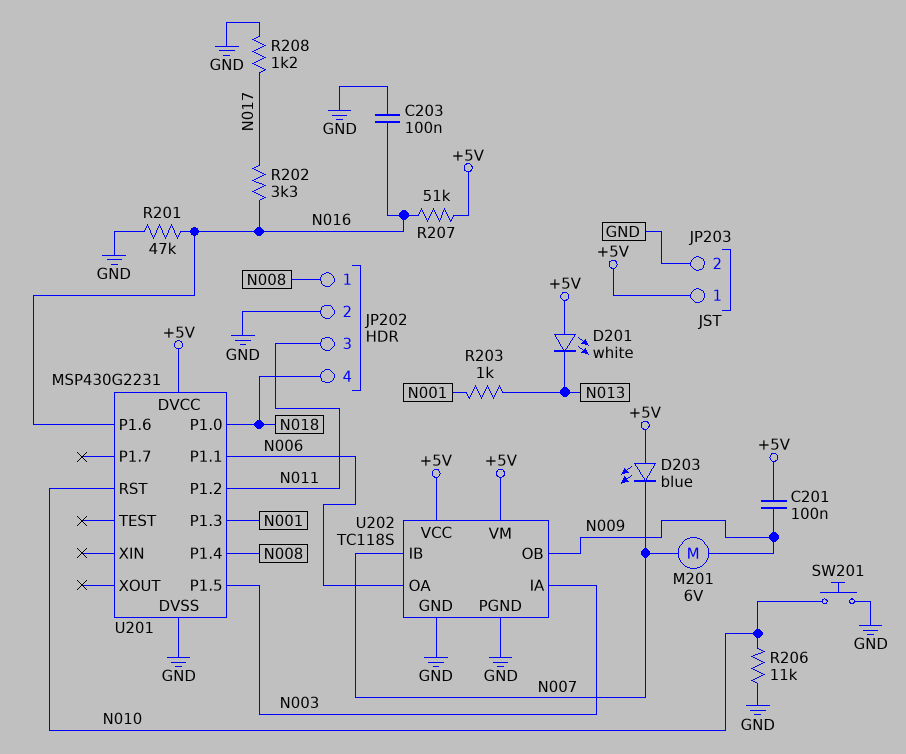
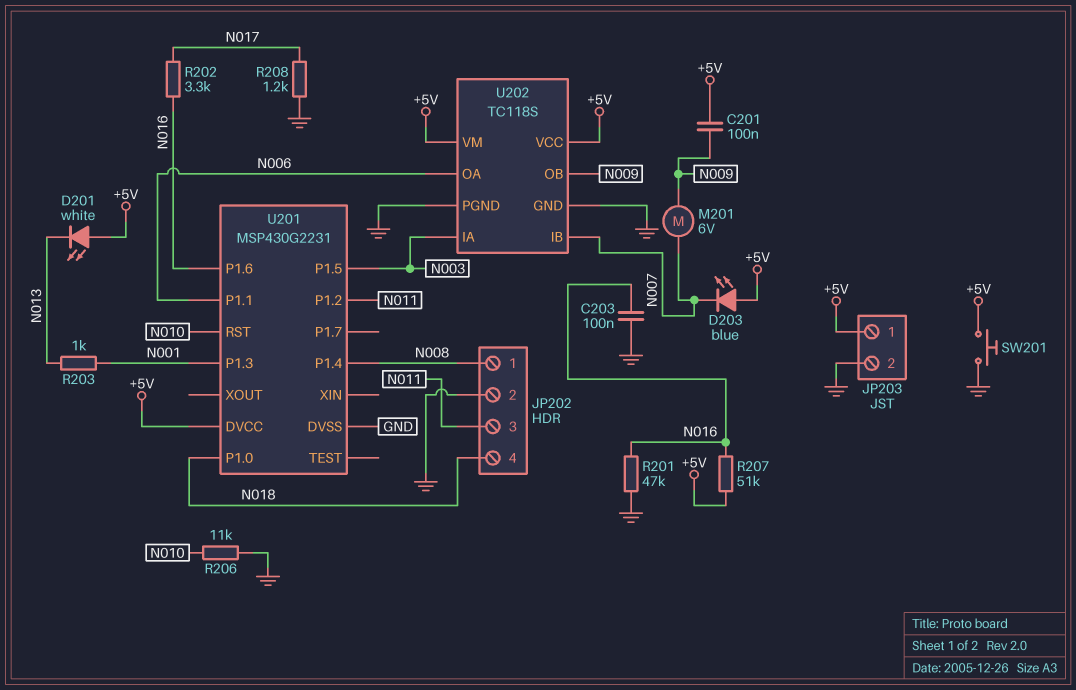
SW201: button (GND, N010) -> button (+5V, GND)

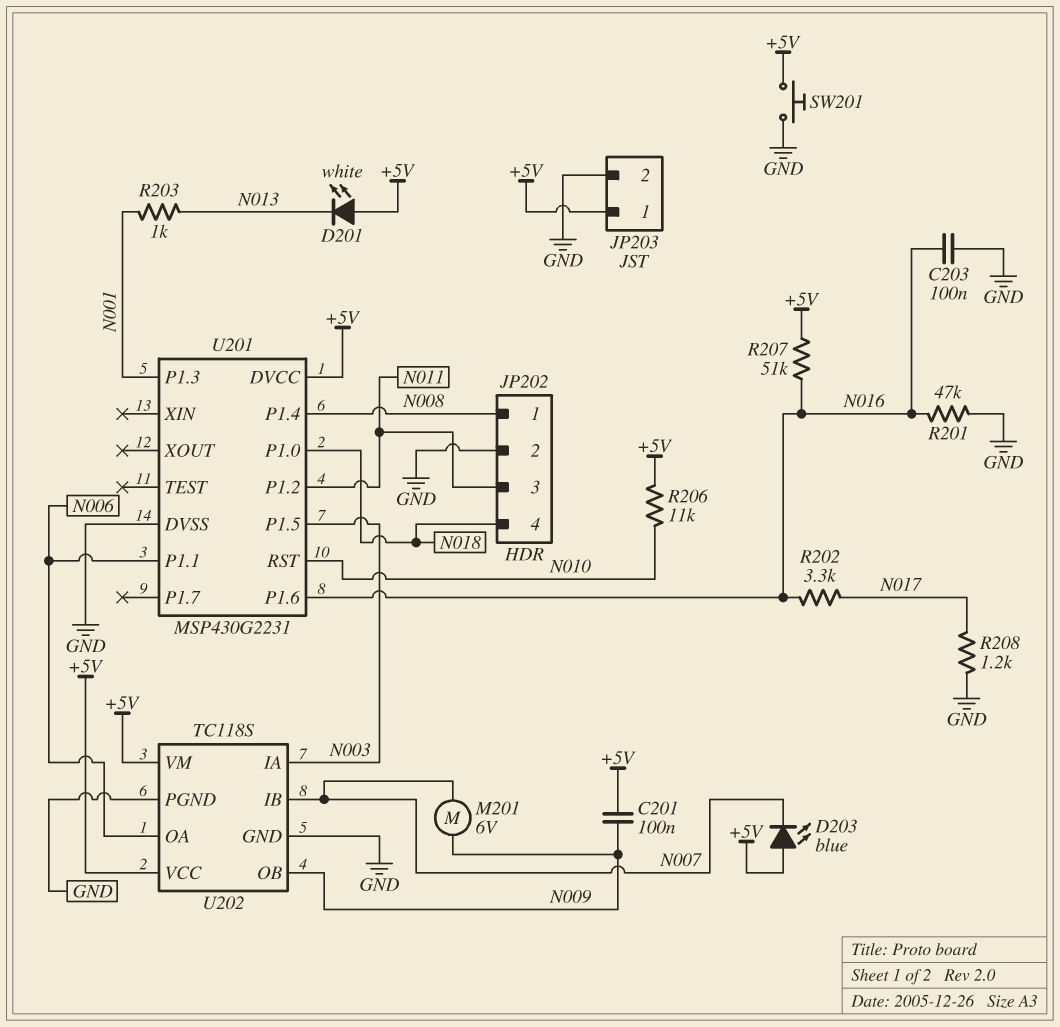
R206: 11k (GND, N010) -> 11k (+5V, N010)

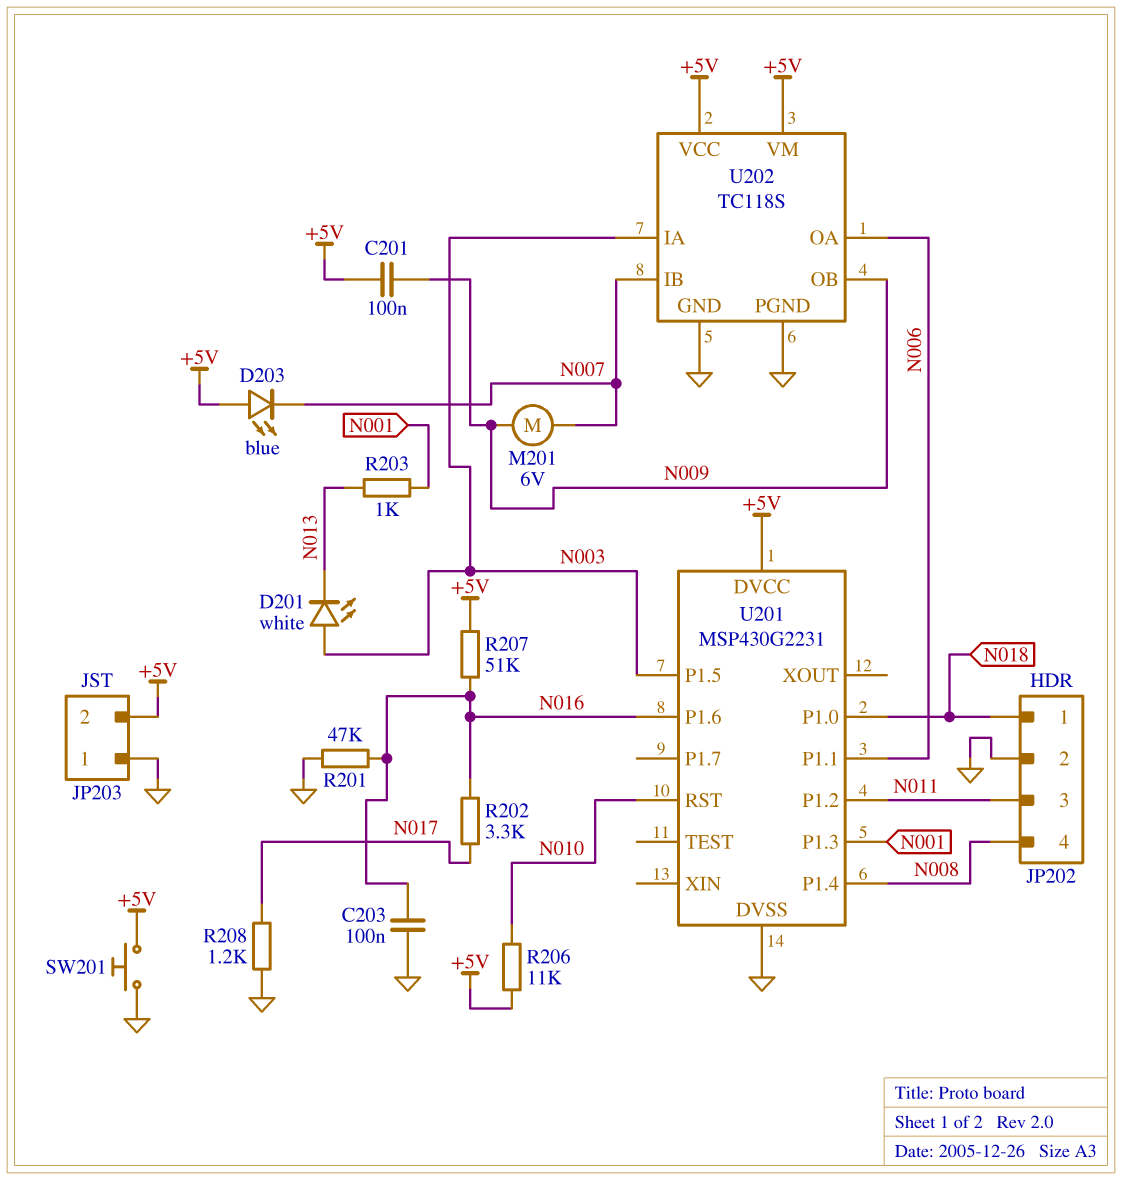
D201: LED white (A +5V, K N013) -> LED white (A N003, K N013)
JP202 pin 1: N008 -> N018
JP202 pin 4: N018 -> N008
JP203 pin 1: +5V -> GND
JP203 pin 2: GND -> +5V

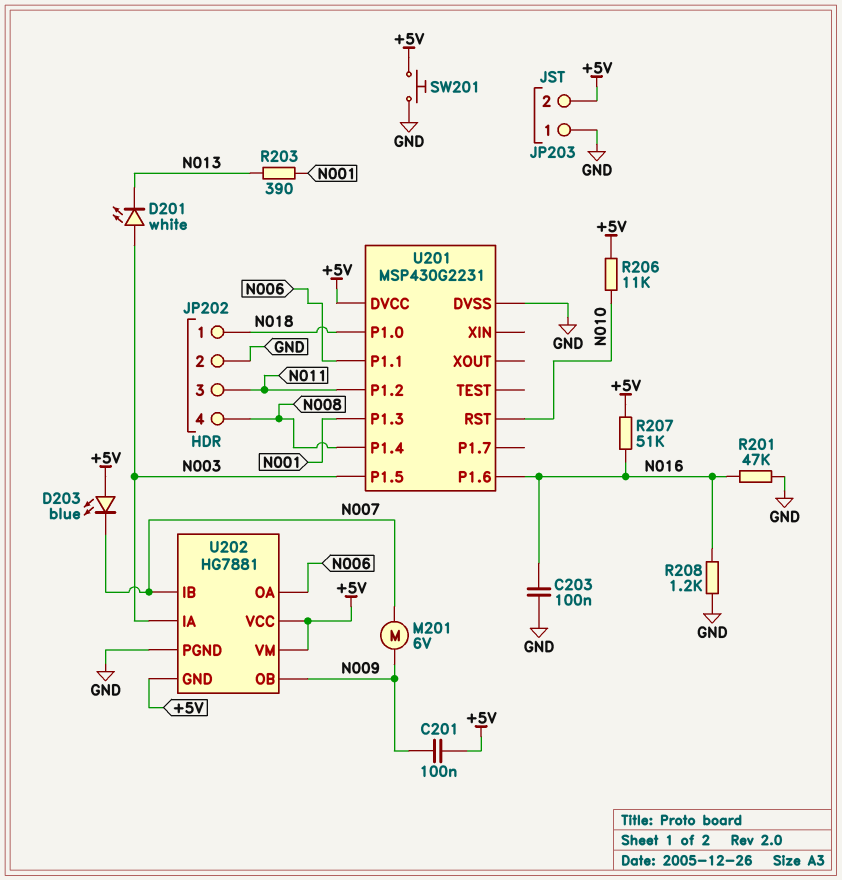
R202: 3.3k (N016, N017) -> none
R203: 1k (N001, N013) -> 390 (N001, N013)
R208: 1.2k (GND, N017) -> 1.2k (GND, N016)
U202: TC118S -> HG7881
U202 pin GND: GND -> +5V

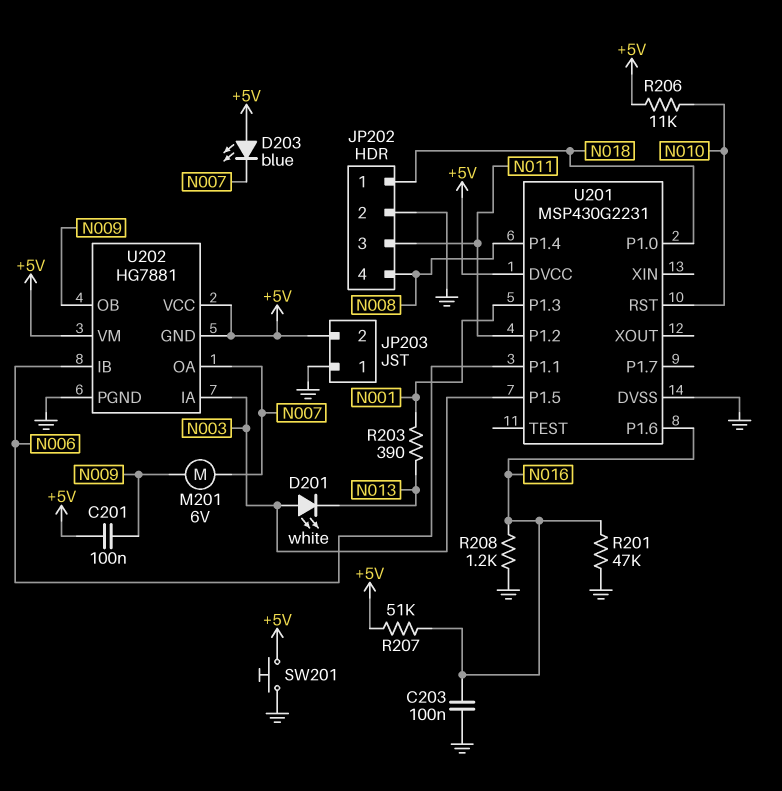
U202 pin IB: N007 -> N006
U202 pin OA: N006 -> N007

